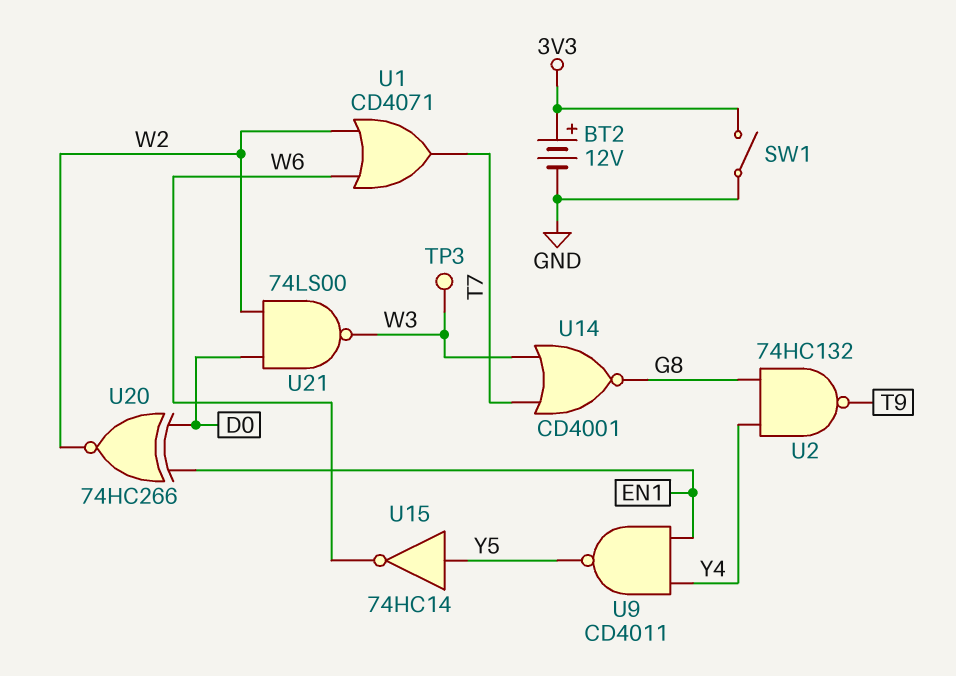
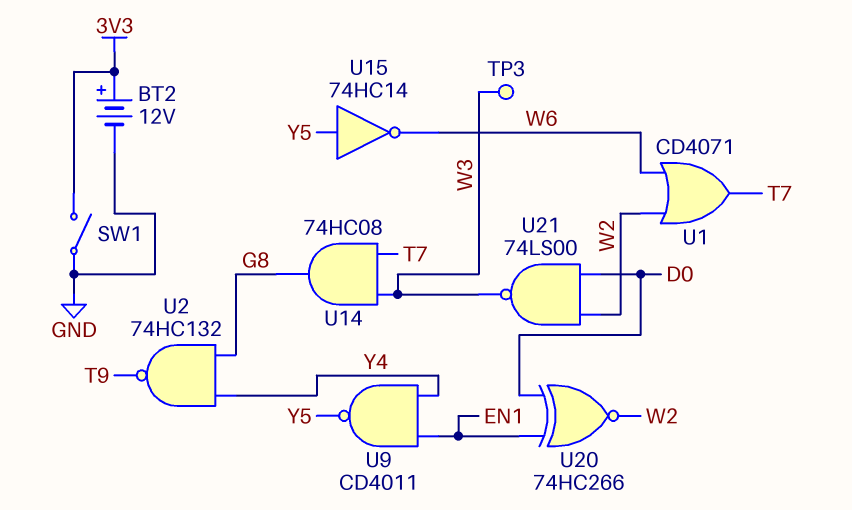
U14: NOR CD4001 (in T7, in W3, out G8) -> AND 74HC08 (in T7, in W3, out G8)

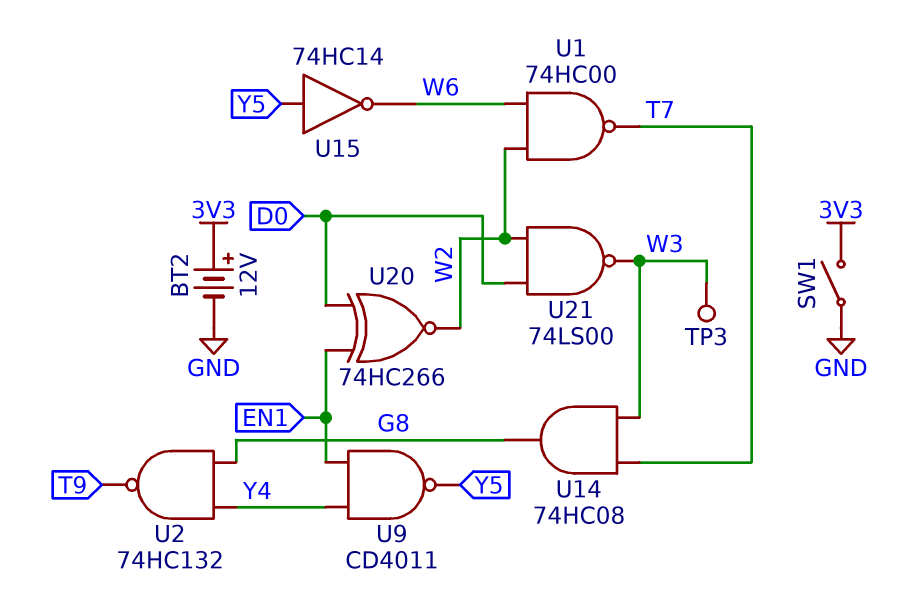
U1: OR CD4071 (in W2, in W6, out T7) -> NAND 74HC00 (in W2, in W6, out T7)

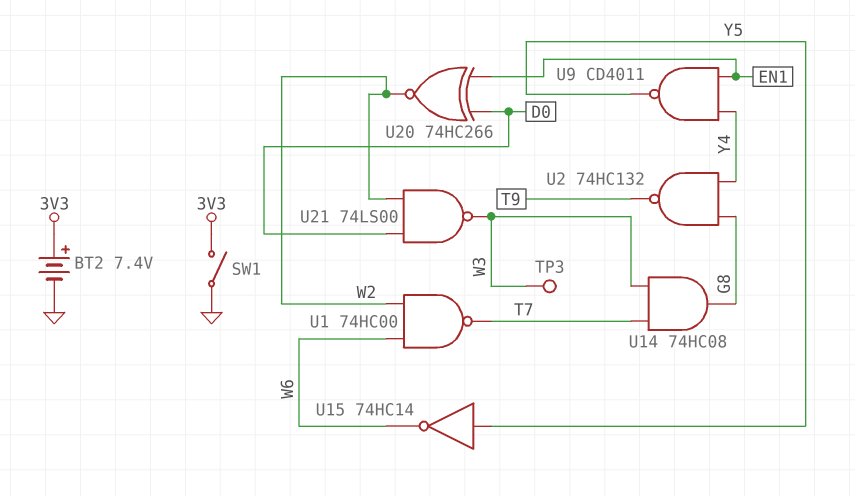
BT2: 12V (plus 3V3, minus GND) -> 7.4V (plus 3V3, minus GND)

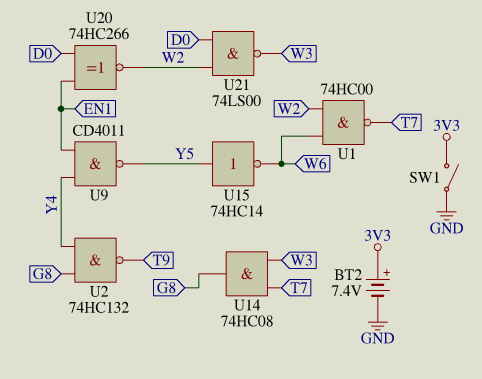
TP3: test point (W3) -> none

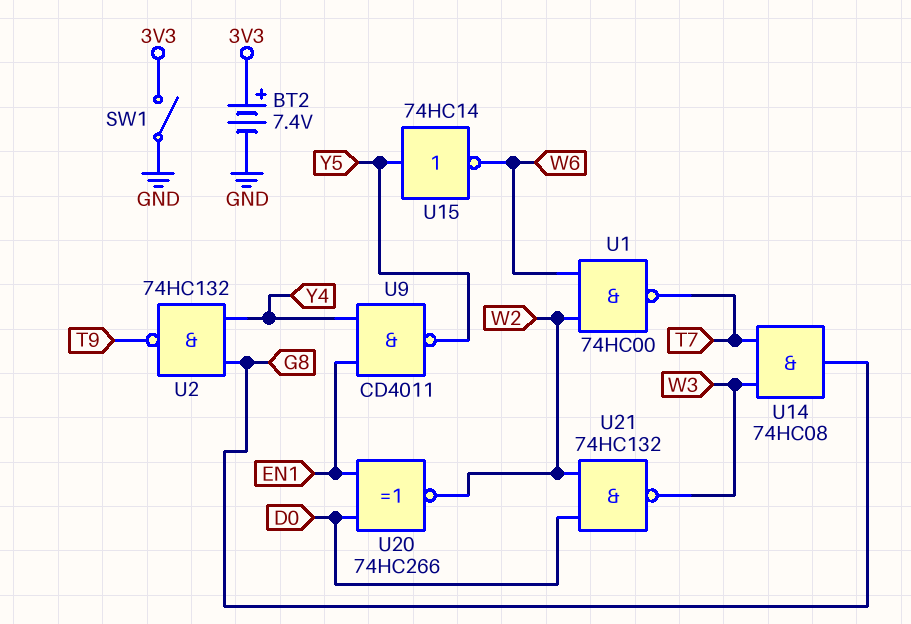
U21: NAND 74LS00 (in D0, in W2, out W3) -> NAND 74HC132 (in D0, in W2, out W3)

